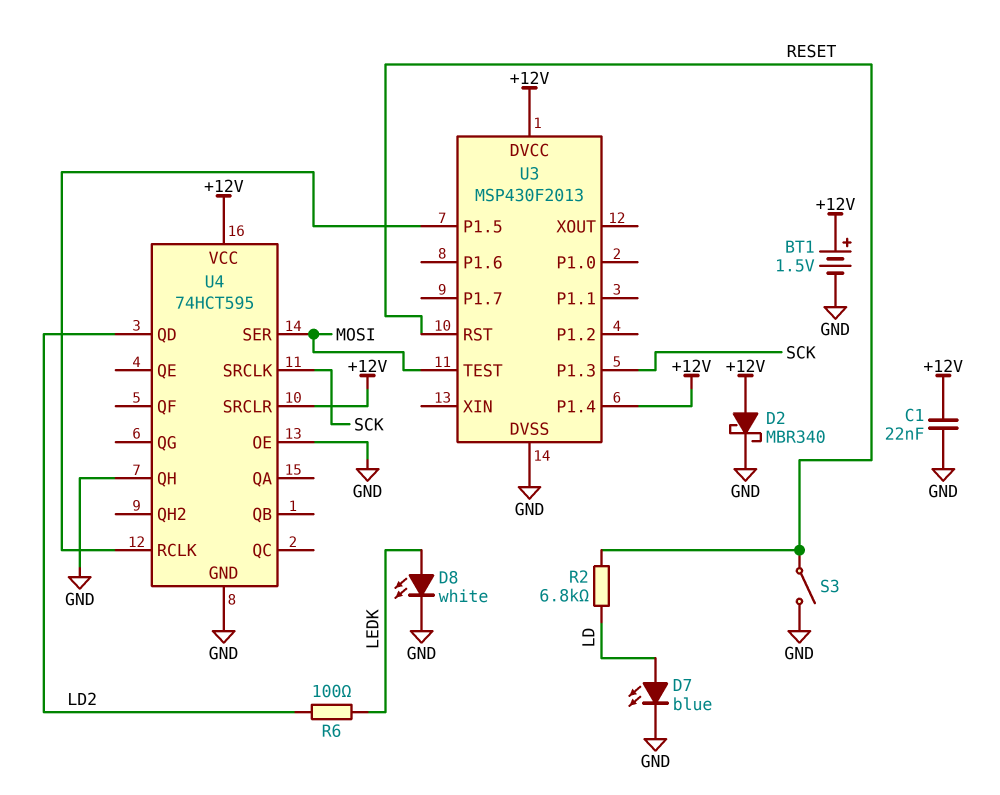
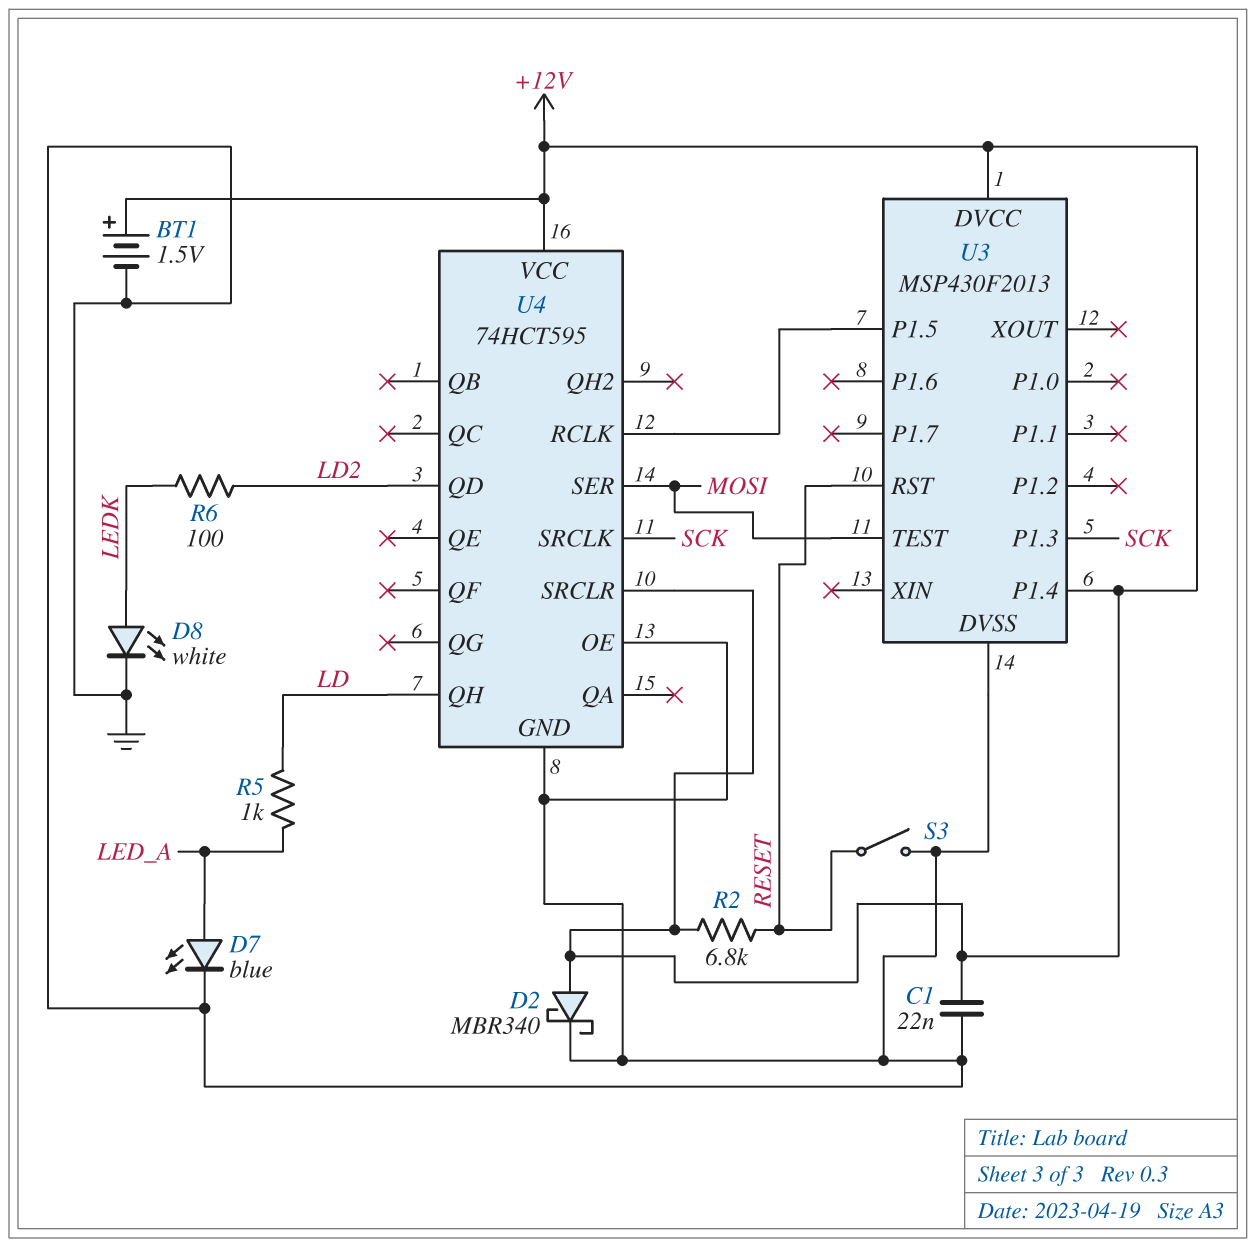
D7: LED blue (A LD, K GND) -> LED blue (A LED_A, K GND)
R2: 6.8k (LD, RESET) -> 6.8k (+12V, RESET)
R5: none -> 1k (LD, LED_A)
U4 pin QH: GND -> LD

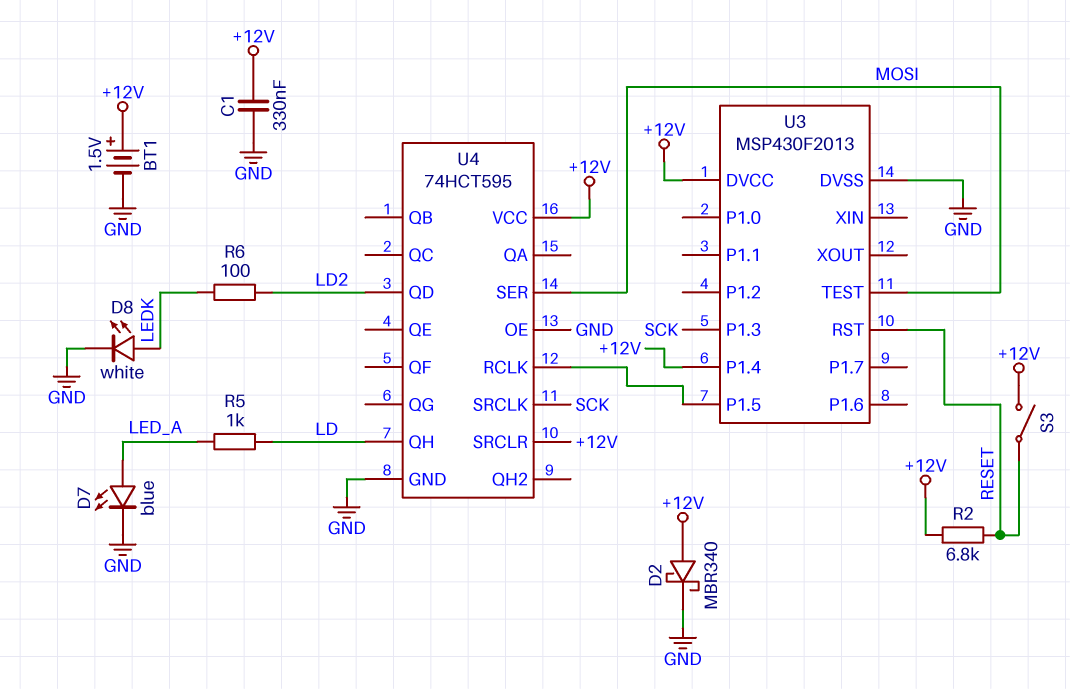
C1: 22nF (+12V, GND) -> 330nF (+12V, GND)
S3: switch (GND, RESET) -> switch (+12V, RESET)

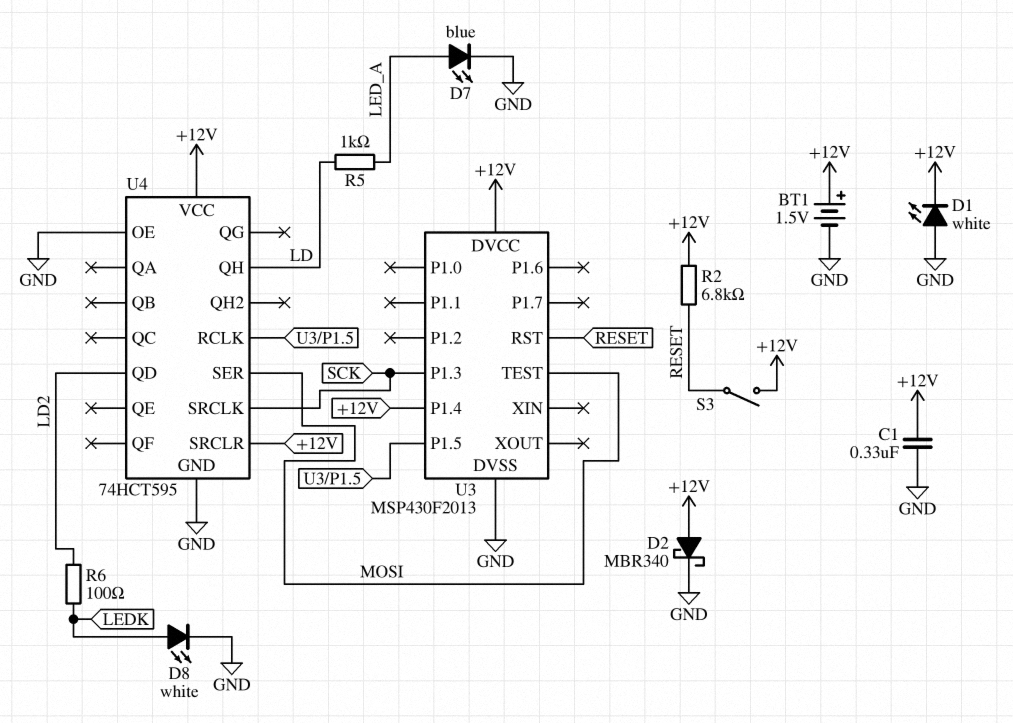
D1: none -> LED white (A GND, K +12V)

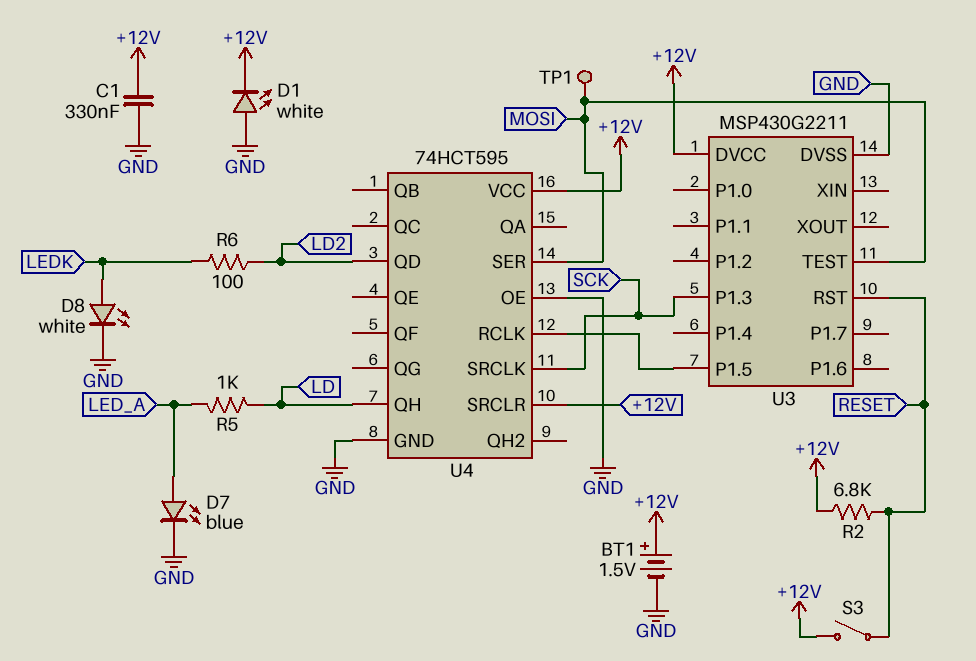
D2: schottky MBR340 (A +12V, K GND) -> none
TP1: none -> test point (MOSI)
U3: MSP430F2013 -> MSP430G2211
U3 pin P1.4: +12V -> none

